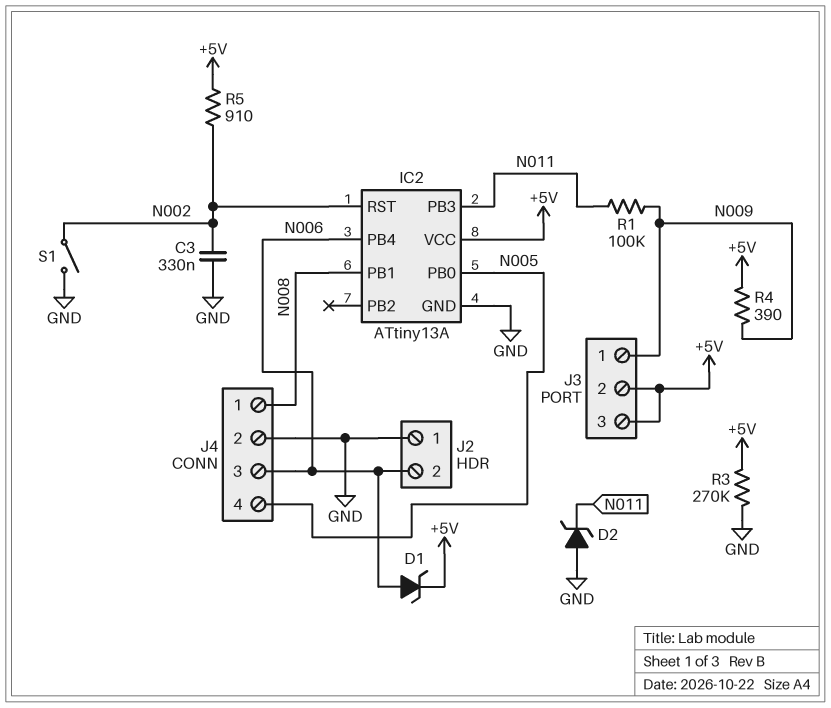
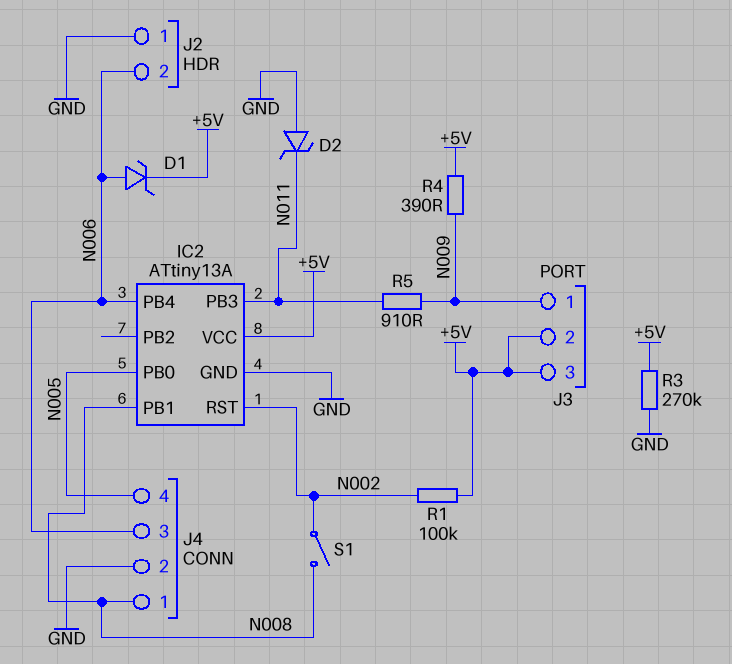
C3: 330nF (GND, N002) -> none
R1: 100k (N009, N011) -> 100k (+5V, N002)
R5: 910 (+5V, N002) -> 910 (N009, N011)
S1: switch (GND, N002) -> switch (N002, N008)

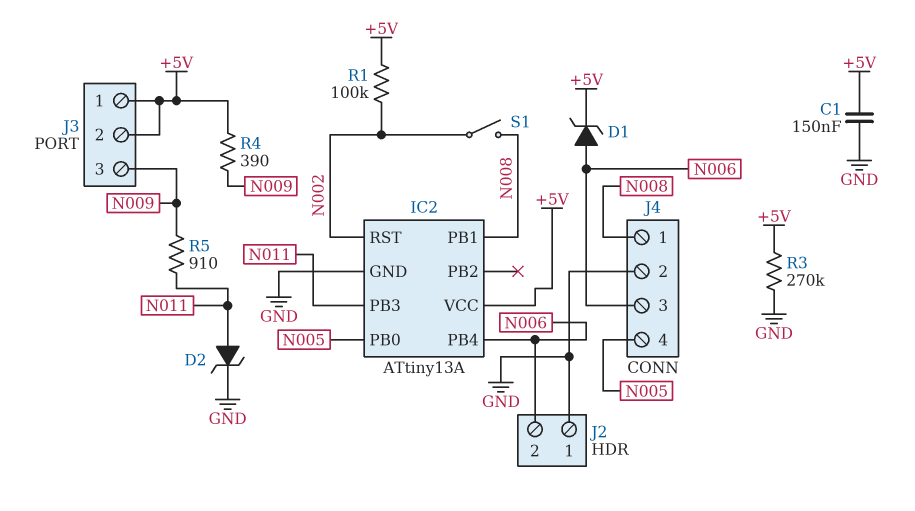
C1: none -> 150nF (+5V, GND)
D2: zener (A GND, K N011) -> zener (A N011, K GND)
J3 pin 1: N009 -> +5V
J3 pin 3: +5V -> N009

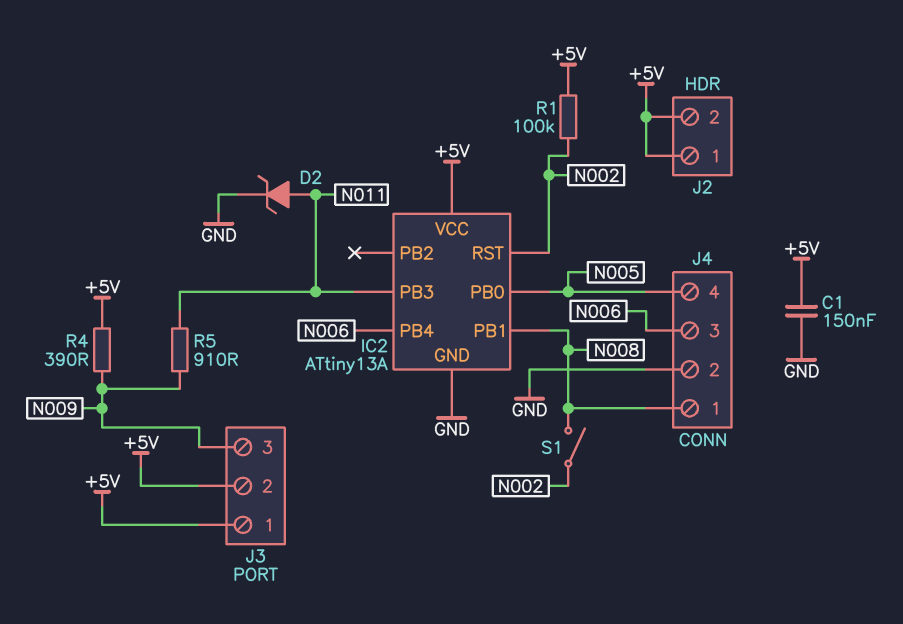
D1: zener (A N006, K +5V) -> none
J2 pin 1: GND -> +5V
J2 pin 2: N006 -> +5V
R3: 270k (+5V, GND) -> none

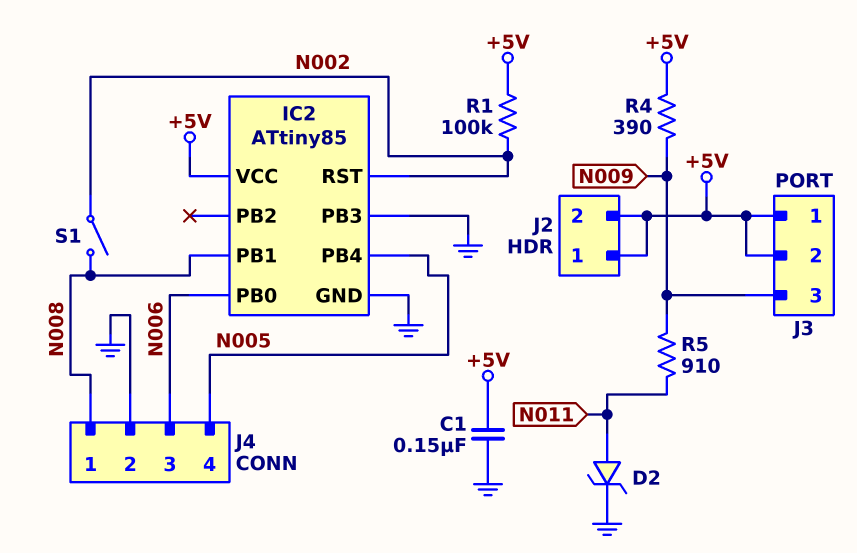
IC2: ATtiny13A -> ATtiny85
IC2 pin PB0: N005 -> N006
IC2 pin PB3: N011 -> GND
IC2 pin PB4: N006 -> N005

